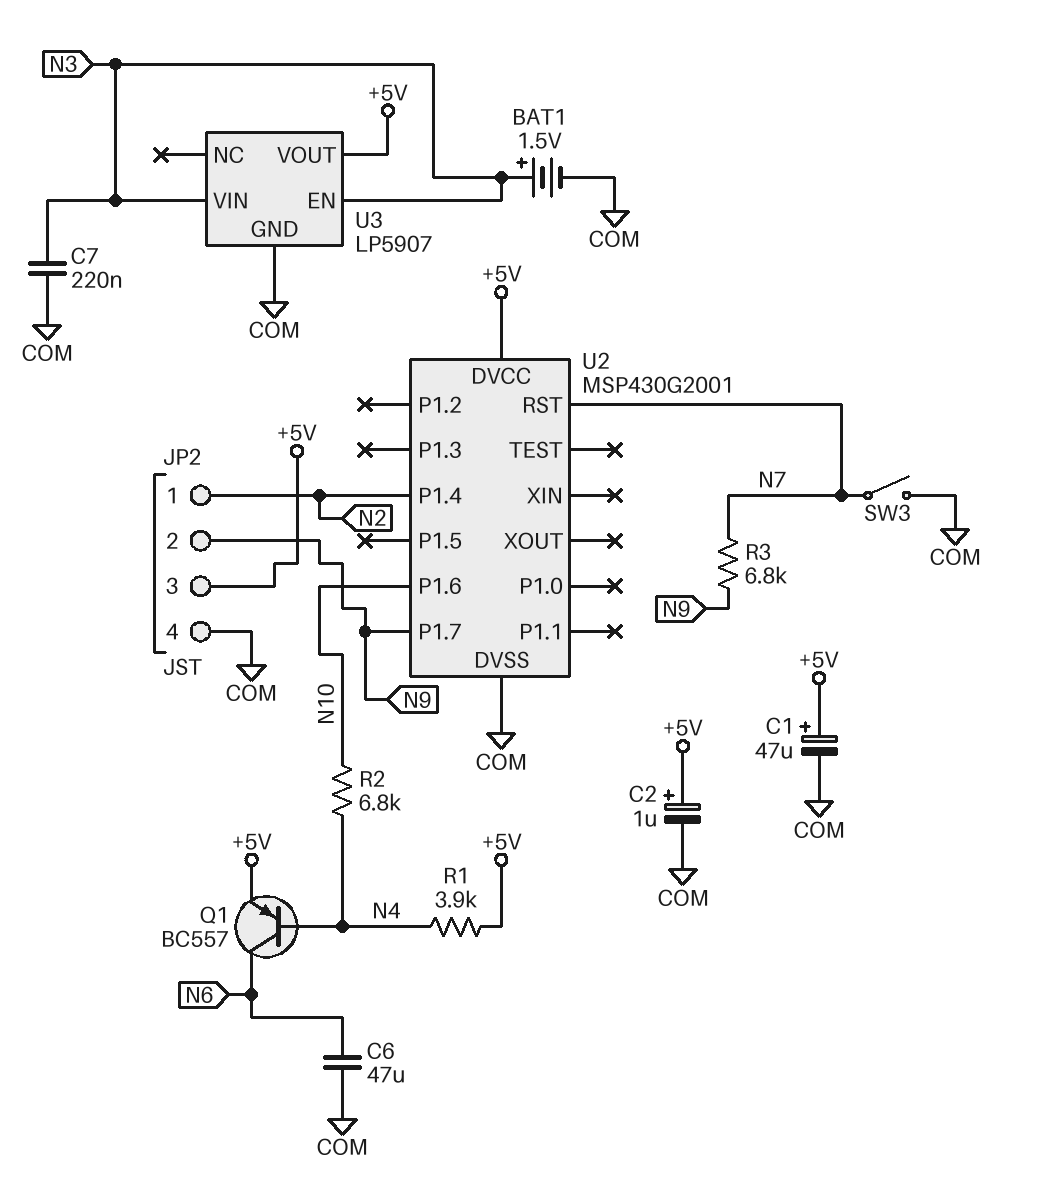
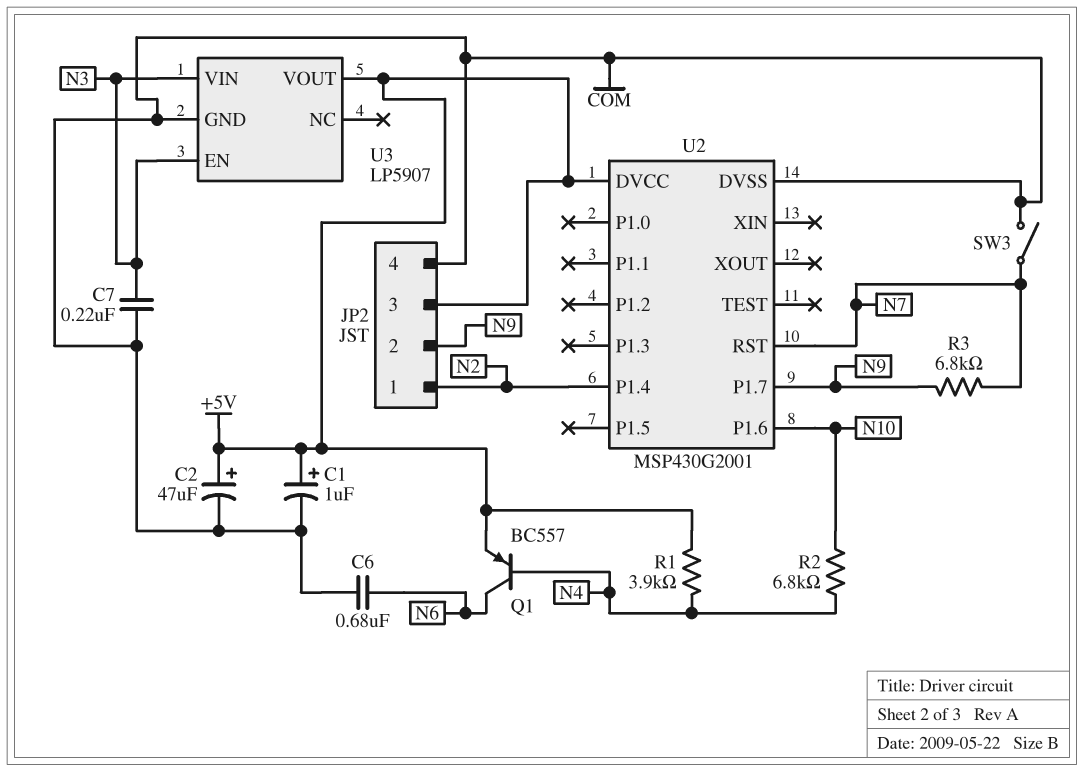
BAT1: 1.5V (plus N3, minus COM) -> none
C1: 47uF (plus +5V, minus COM) -> 1uF (plus +5V, minus COM)
C2: 1uF (plus +5V, minus COM) -> 47uF (plus +5V, minus COM)
C6: 47uF (COM, N6) -> 680nF (COM, N6)

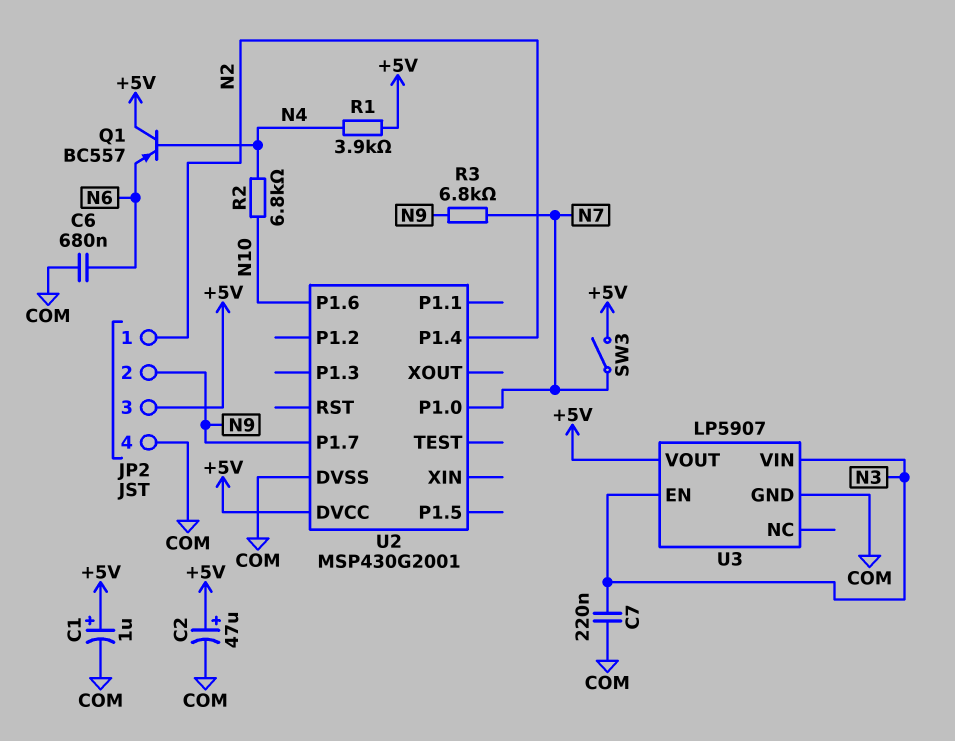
Q1: PNP BC557 (B N4, C N6, E +5V) -> PNP BC557 (B N4, C +5V, E N6)
SW3: switch (COM, N7) -> switch (+5V, N7)
U2 pin P1.0: none -> N7
U2 pin RST: N7 -> none

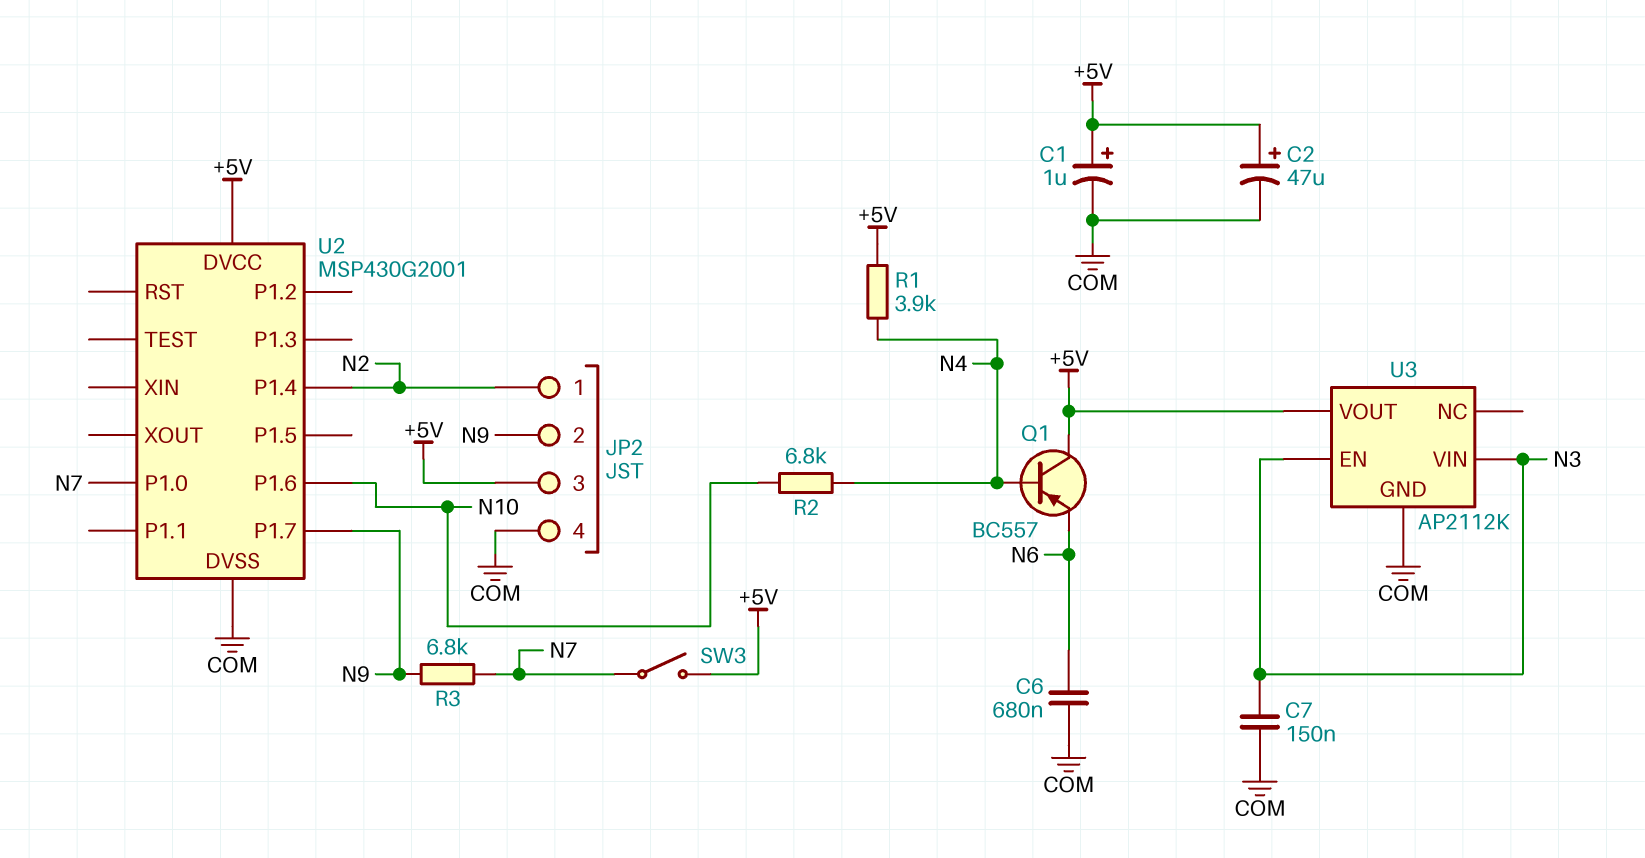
C7: 220nF (COM, N3) -> 150nF (COM, N3)
U3: LP5907 -> AP2112K

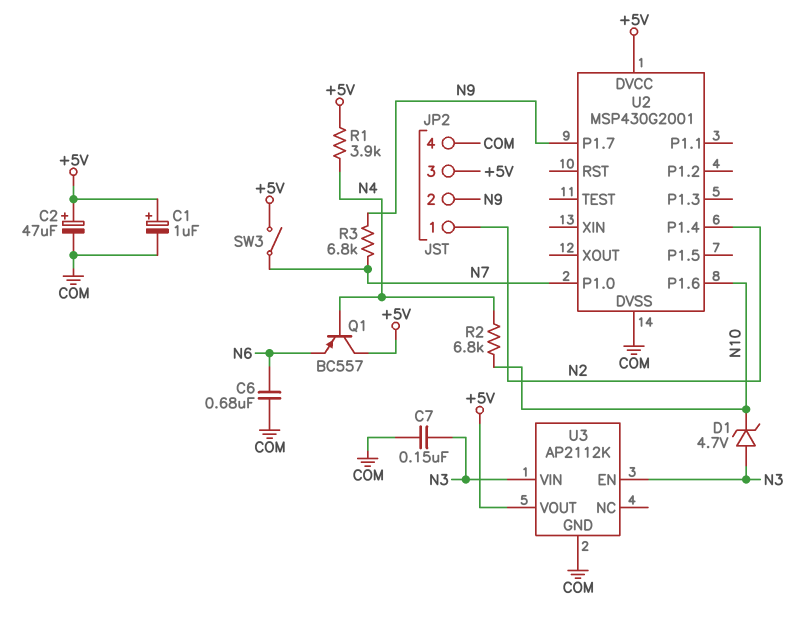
D1: none -> zener 4.7V (A N3, K N10)

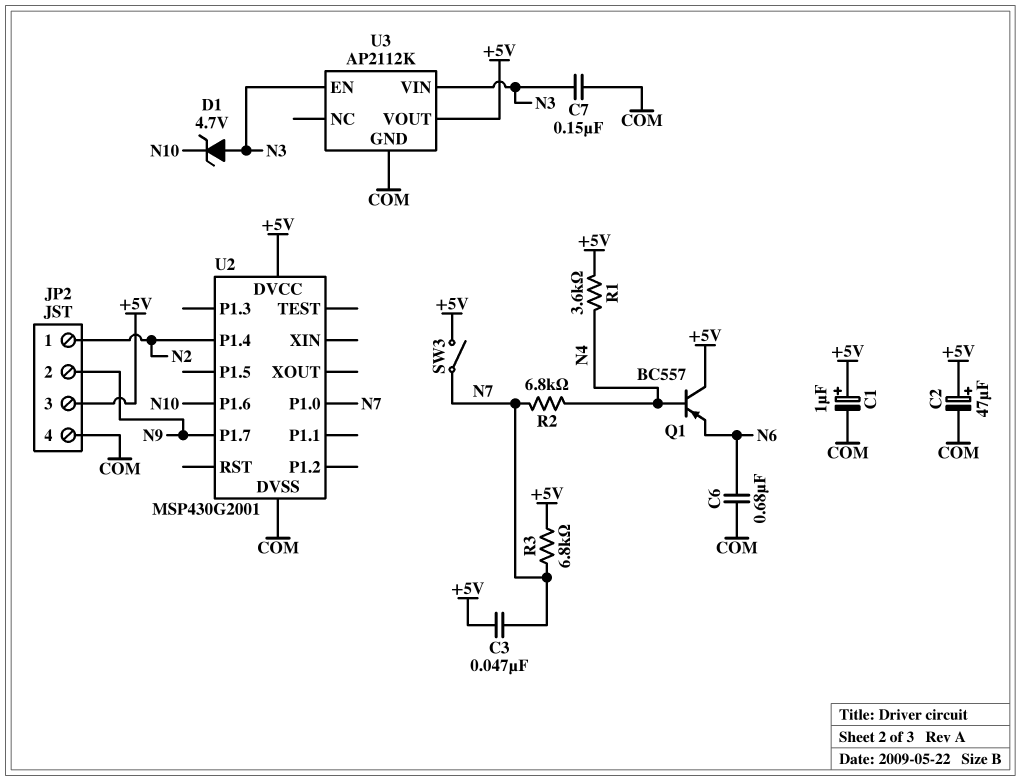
C3: none -> 47nF (+5V, N7)
R1: 3.9k (+5V, N4) -> 3.6k (+5V, N4)
R2: 6.8k (N4, N10) -> 6.8k (N4, N7)
R3: 6.8k (N7, N9) -> 6.8k (+5V, N7)

